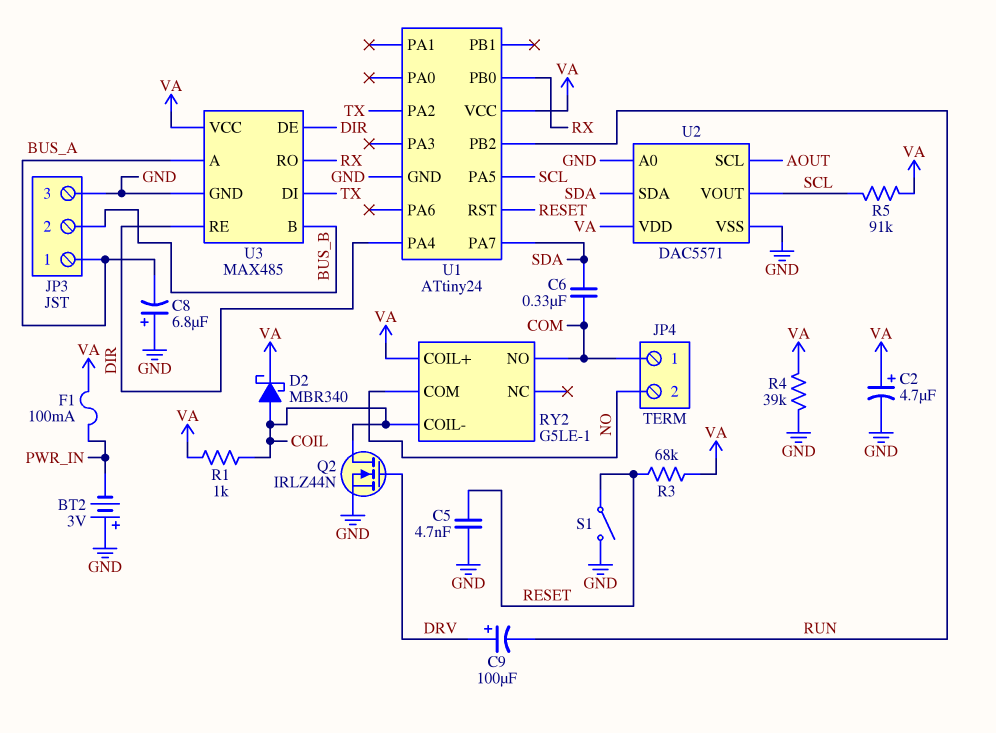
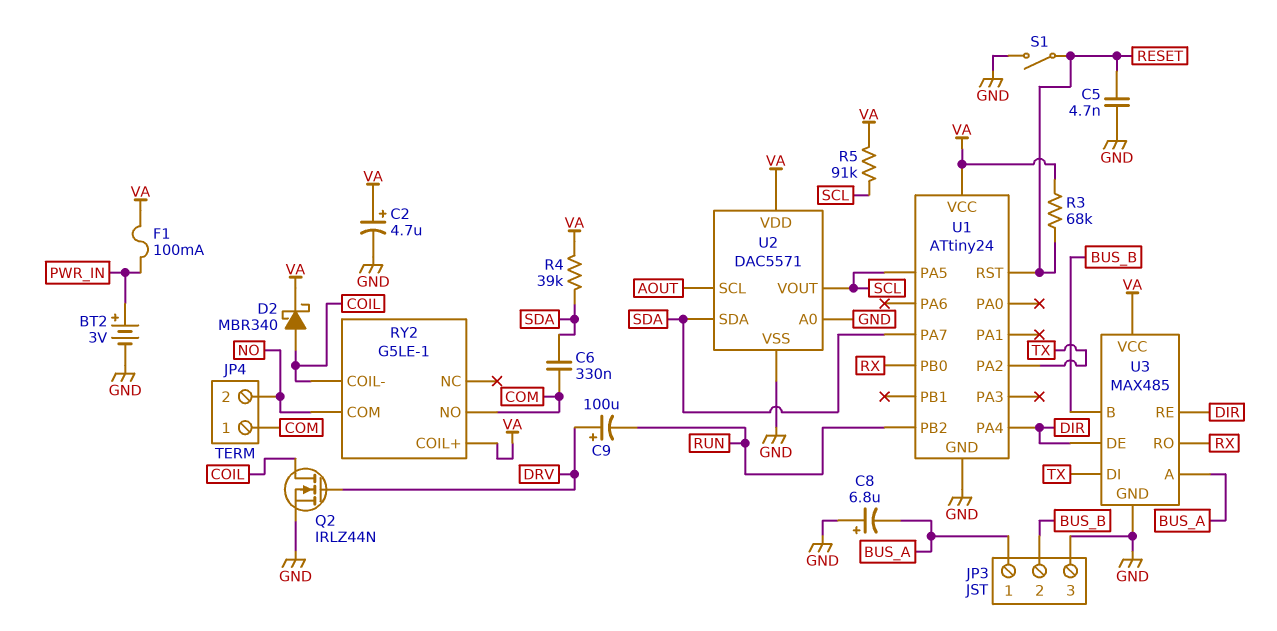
BT2: 3V (plus GND, minus PWR_IN) -> 3V (plus PWR_IN, minus GND)
R1: 1k (COIL, VA) -> none
R4: 39k (GND, VA) -> 39k (SDA, VA)

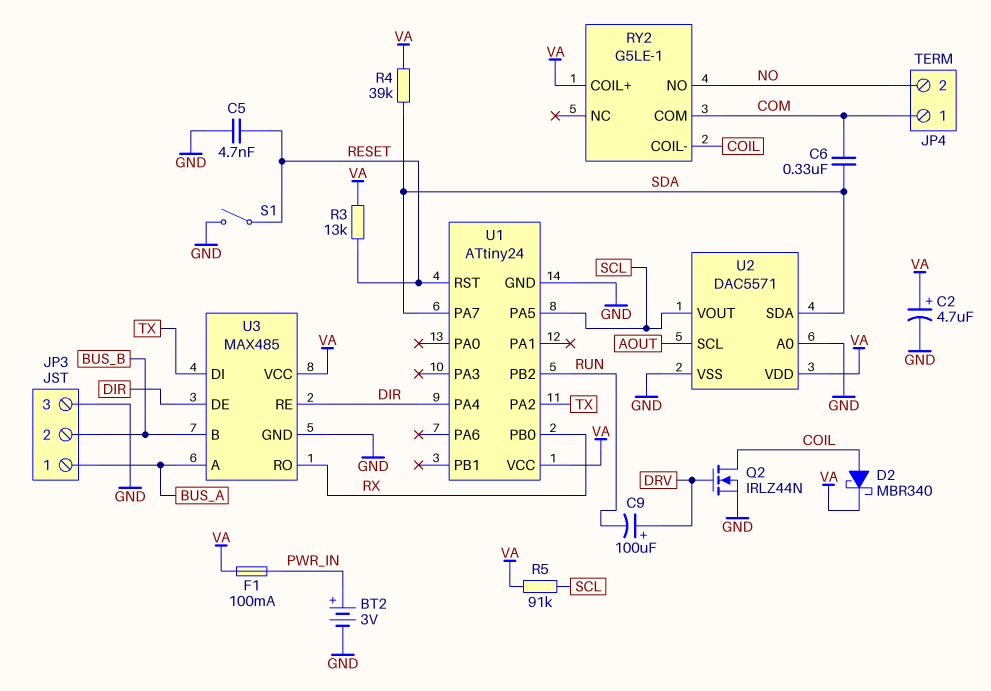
C8: 6.8uF (plus GND, minus BUS_A) -> none
R3: 68k (RESET, VA) -> 13k (RESET, VA)
RY2 pin COM: NO -> COM
RY2 pin NO: COM -> NO

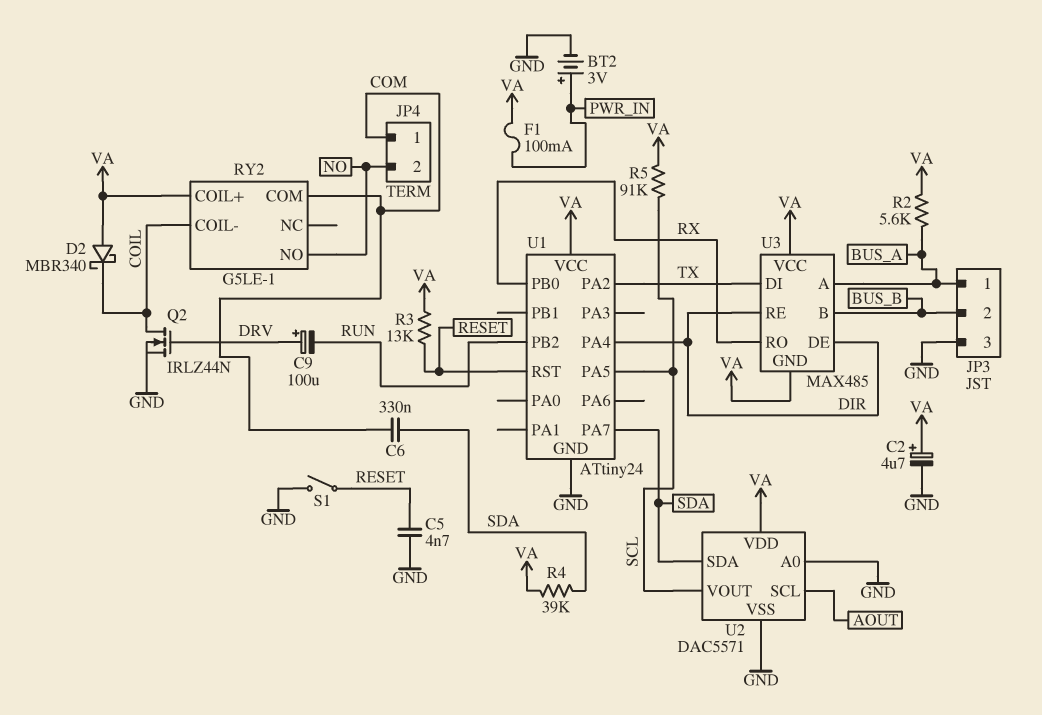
D2: schottky MBR340 (A COIL, K VA) -> schottky MBR340 (A VA, K COIL)
R2: none -> 5.6k (BUS_A, VA)
U3 pin GND: GND -> VA

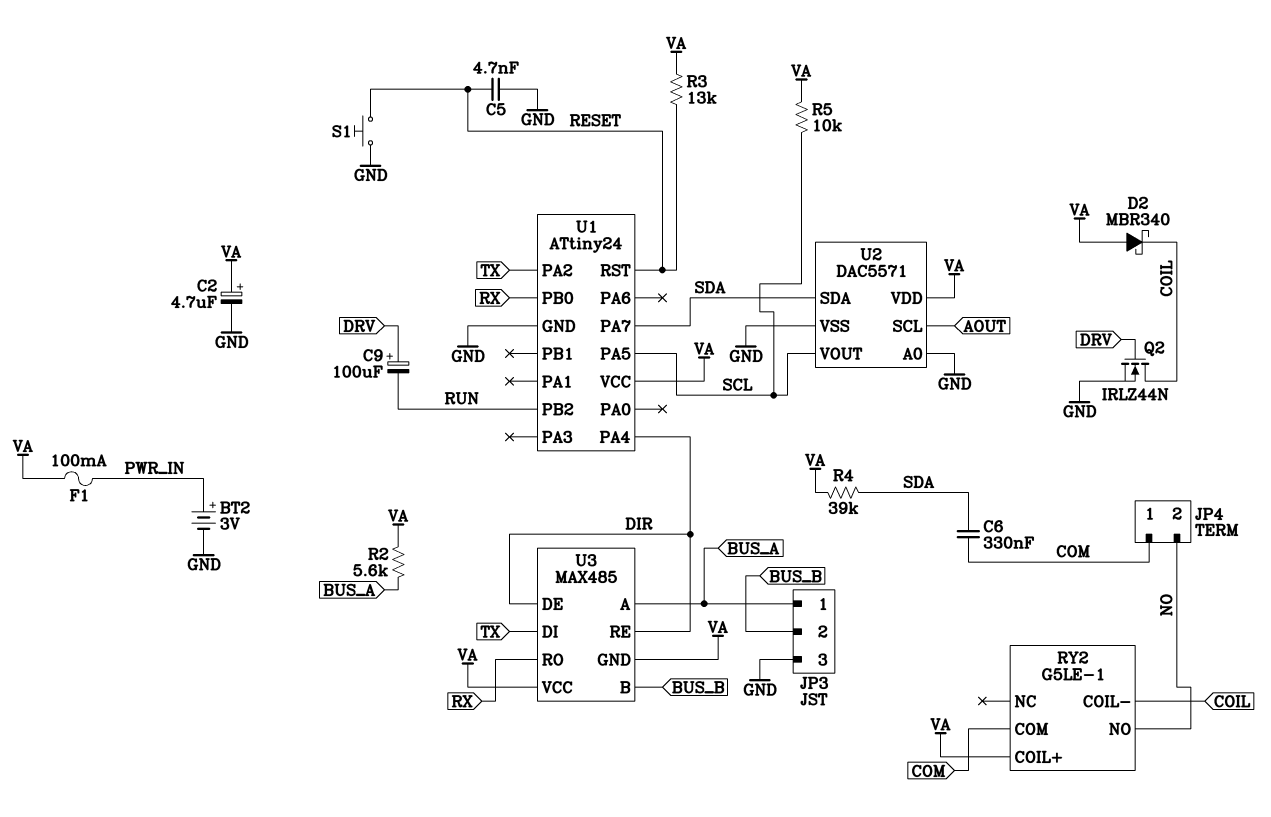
R5: 91k (SCL, VA) -> 10k (SCL, VA)
S1: switch (GND, RESET) -> button (GND, RESET)

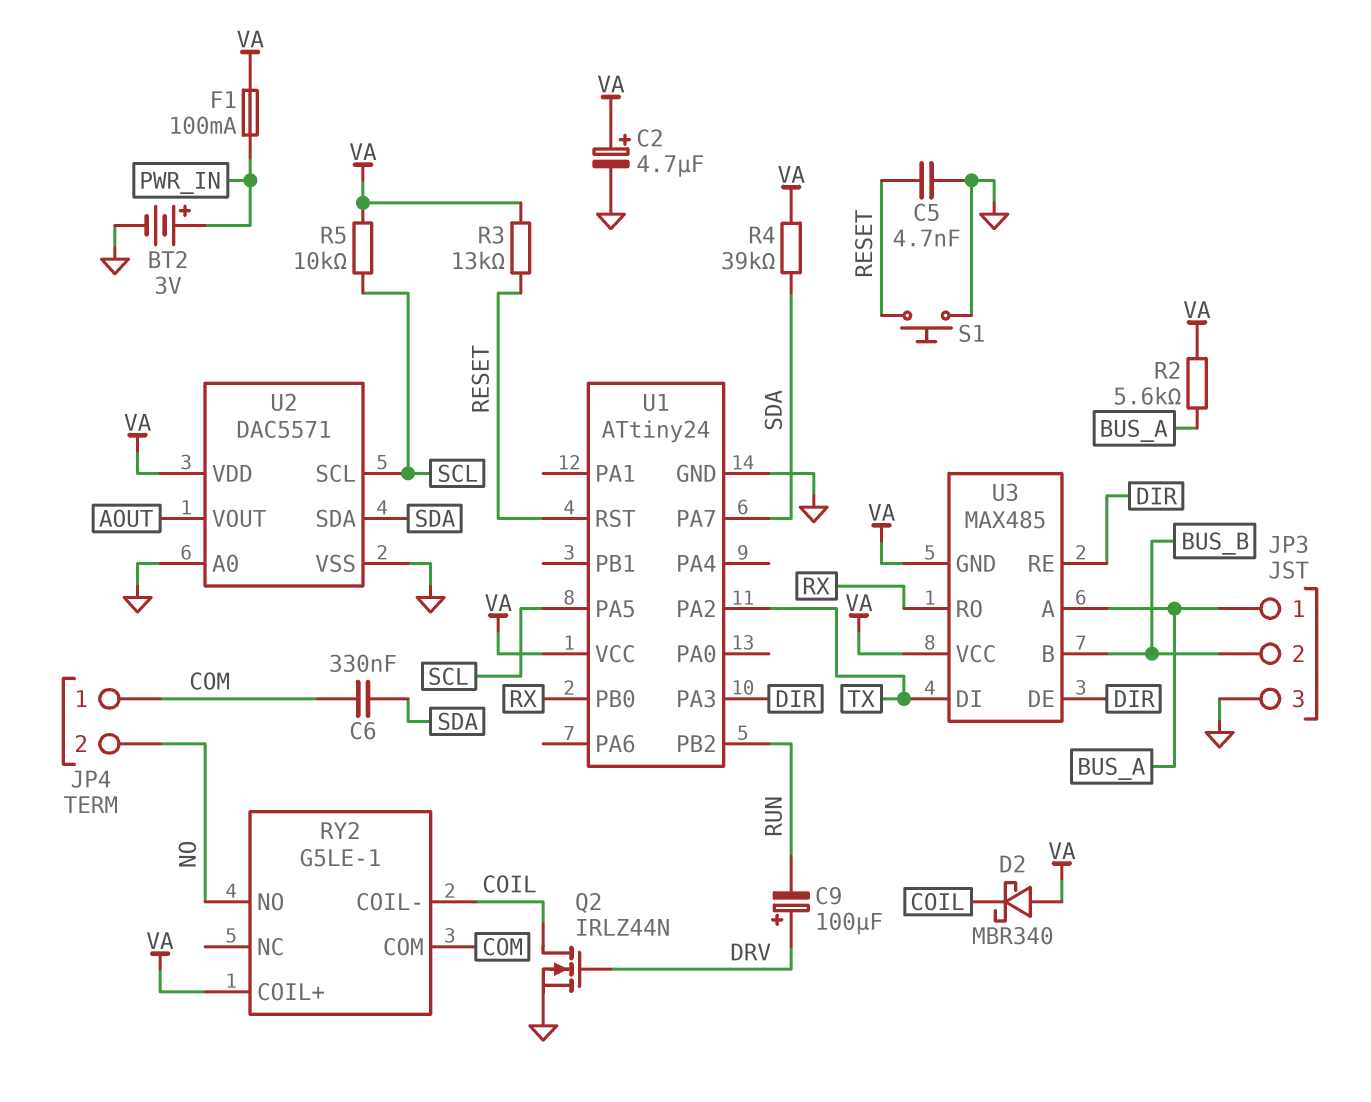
U1 pin PA3: none -> DIR
U1 pin PA4: DIR -> none
U2 pin SCL: AOUT -> SCL
U2 pin VOUT: SCL -> AOUT

